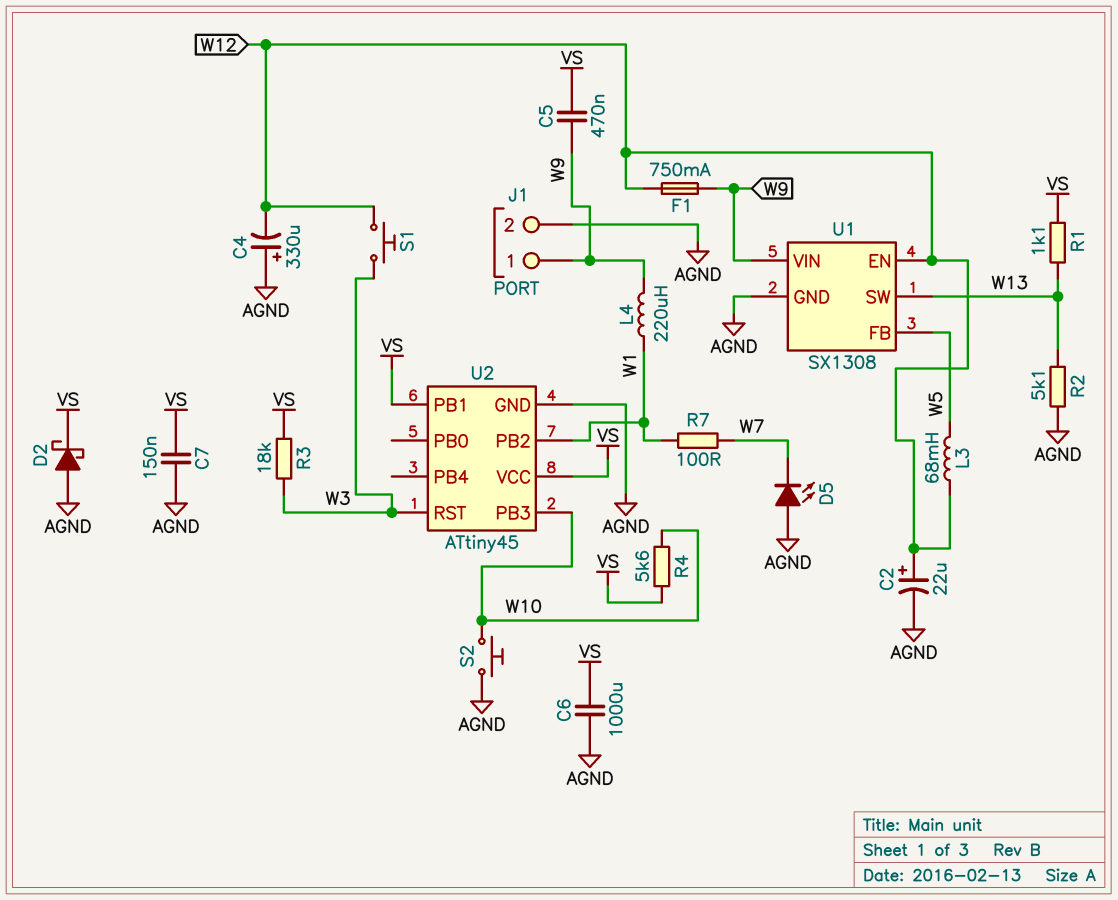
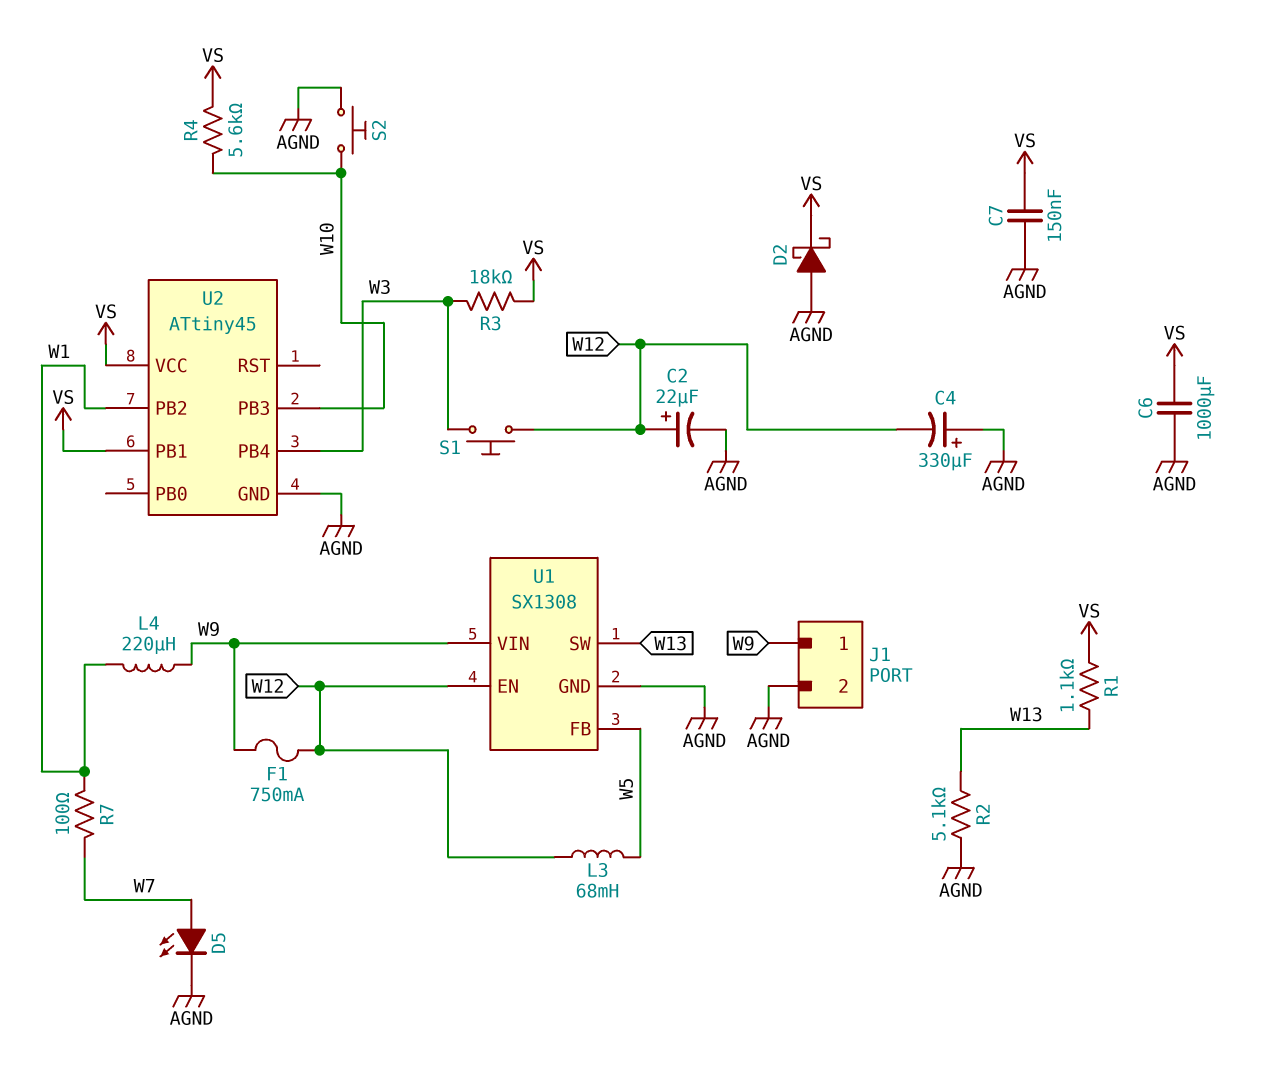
C5: 470nF (VS, W9) -> none
D5: LED (A AGND, K W7) -> LED (A W7, K AGND)
U2 pin PB4: none -> W3
U2 pin RST: W3 -> none

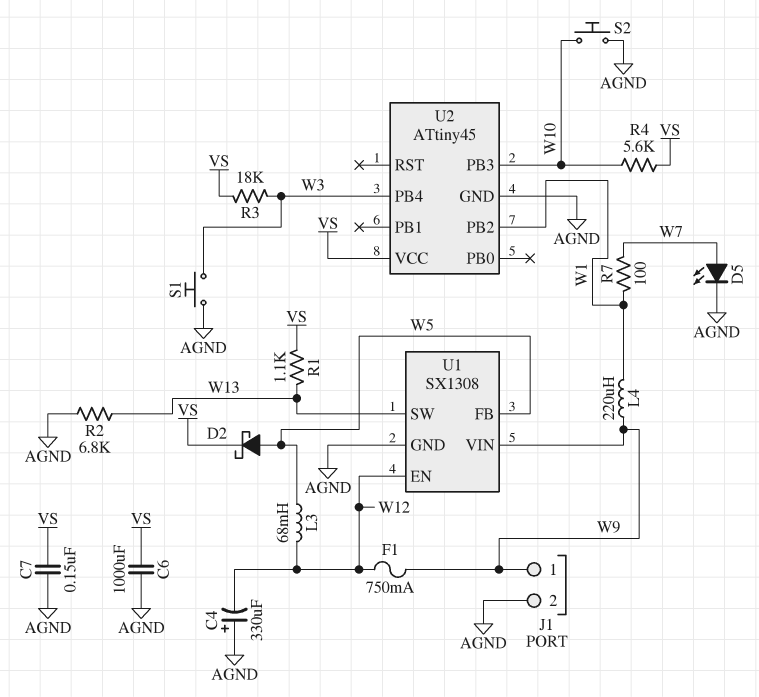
C2: 22uF (plus W12, minus AGND) -> none
D2: schottky (A AGND, K VS) -> schottky (A W5, K VS)
R2: 5.1k (AGND, W13) -> 6.8k (AGND, W13)
S1: button (W3, W12) -> button (AGND, W3)
U2 pin PB1: VS -> none

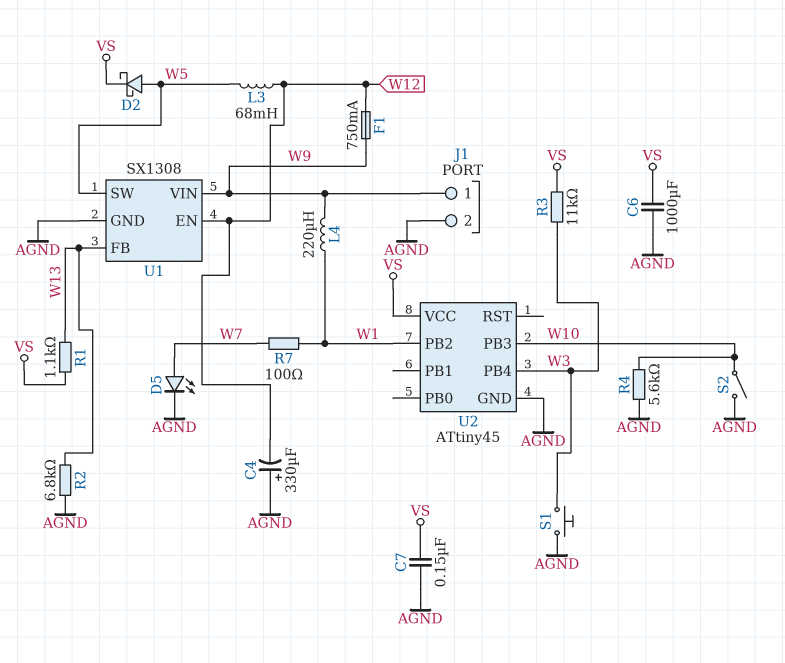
R3: 18k (VS, W3) -> 11k (VS, W3)
R4: 5.6k (VS, W10) -> 5.6k (AGND, W10)
S2: button (AGND, W10) -> switch (AGND, W10)
U1 pin FB: W5 -> W13
U1 pin SW: W13 -> W5

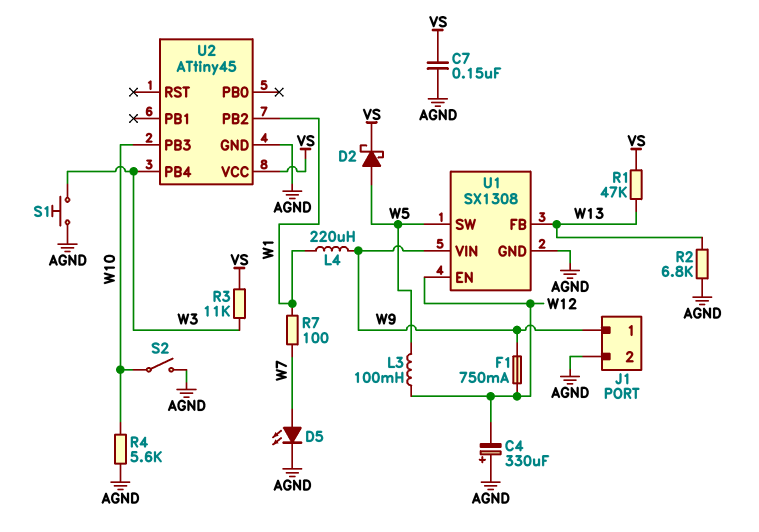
C6: 1000uF (AGND, VS) -> none
L3: 68mH (W5, W12) -> 100mH (W5, W12)
R1: 1.1k (VS, W13) -> 47k (VS, W13)

